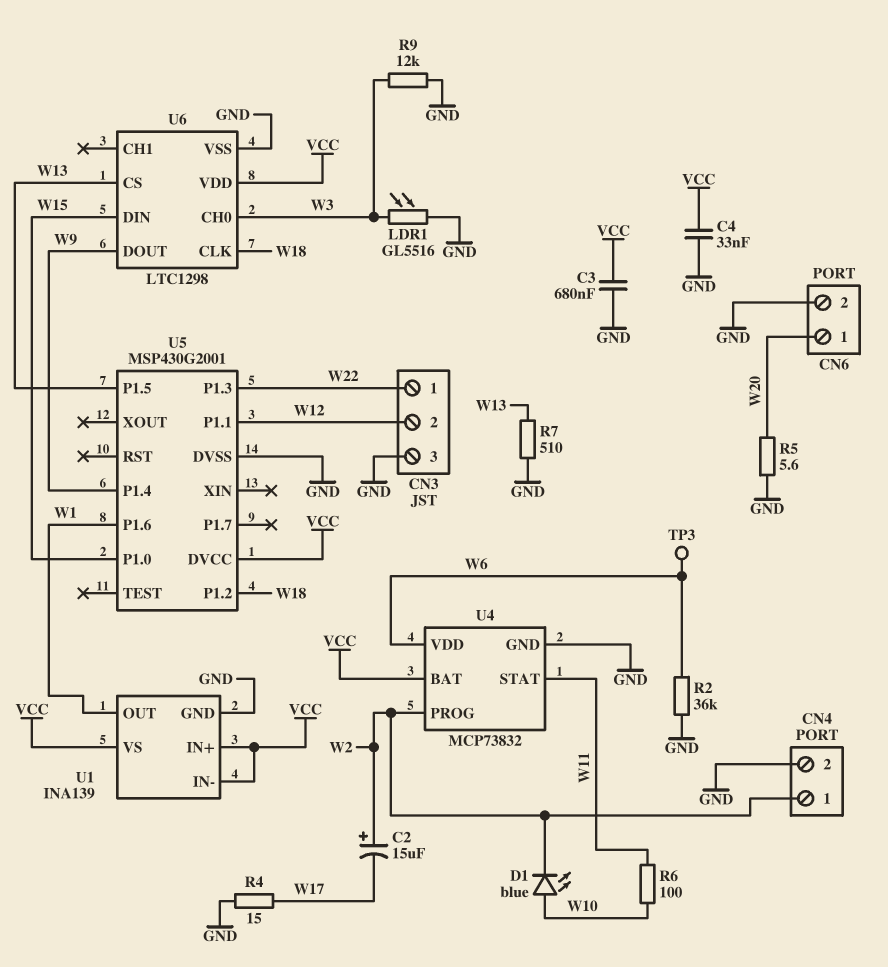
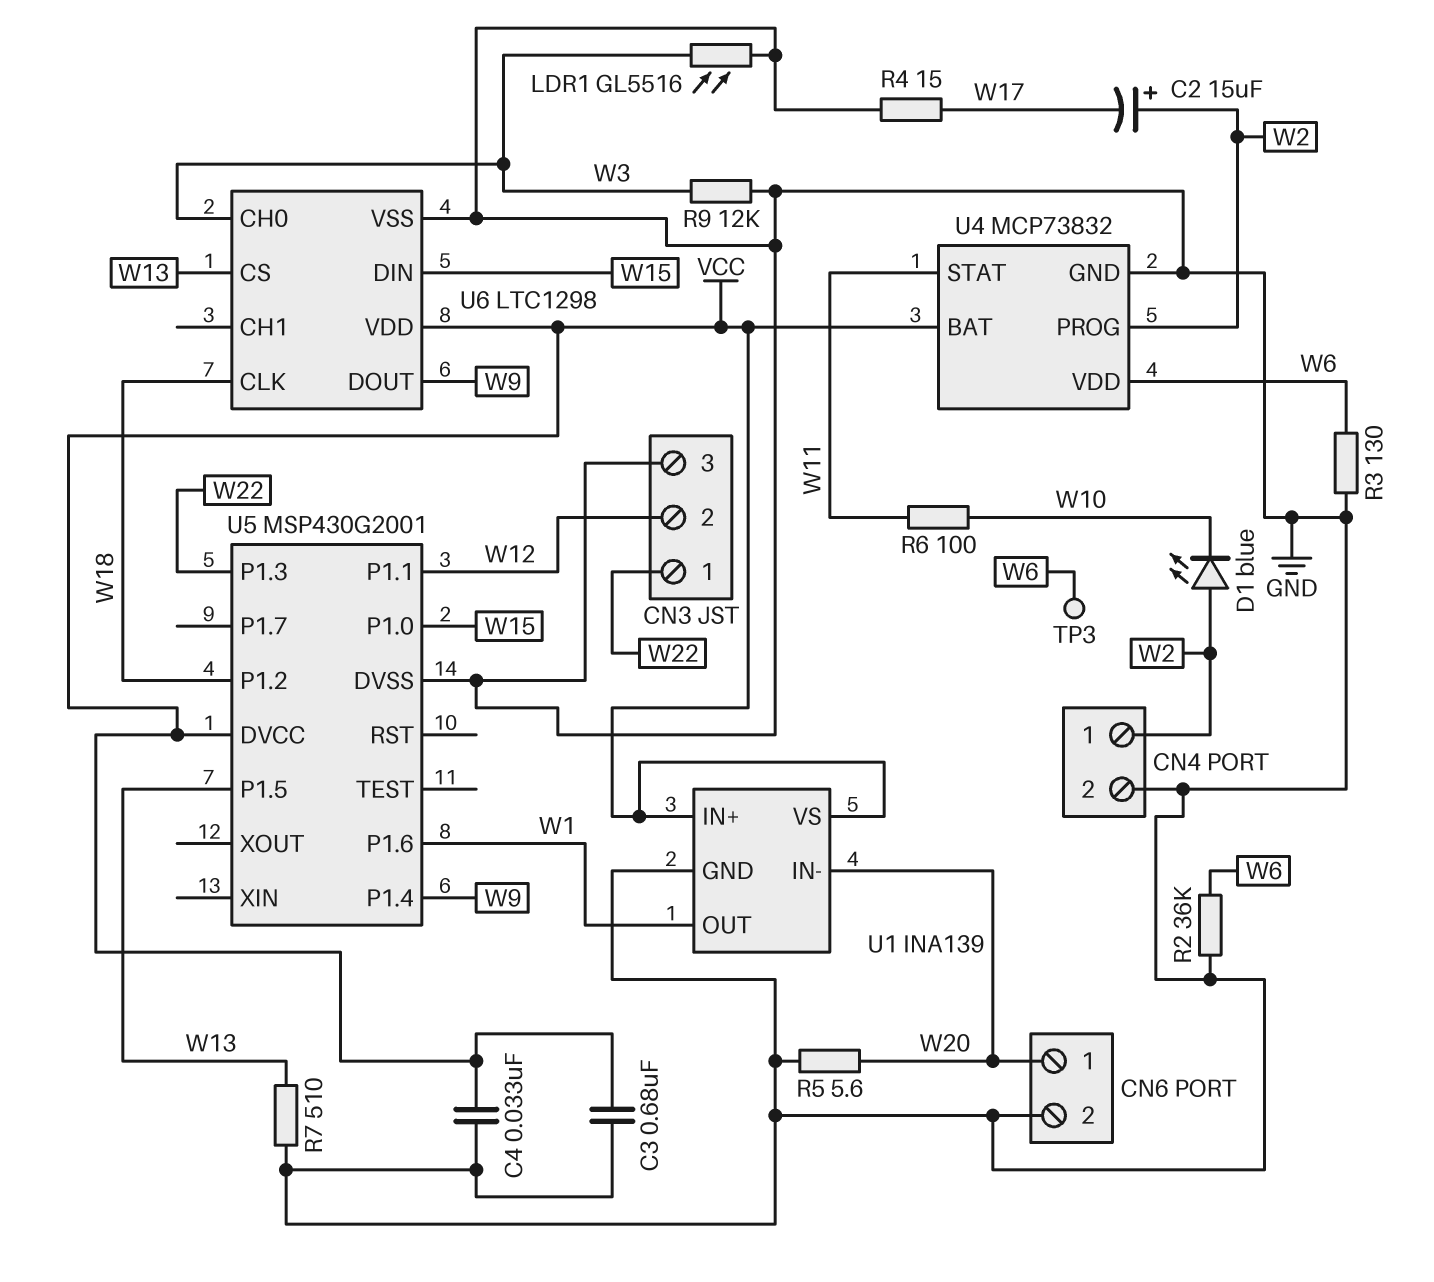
D1: LED blue (A W10, K W2) -> LED blue (A W2, K W10)
R3: none -> 130 (GND, W6)
U1 pin IN-: VCC -> W20

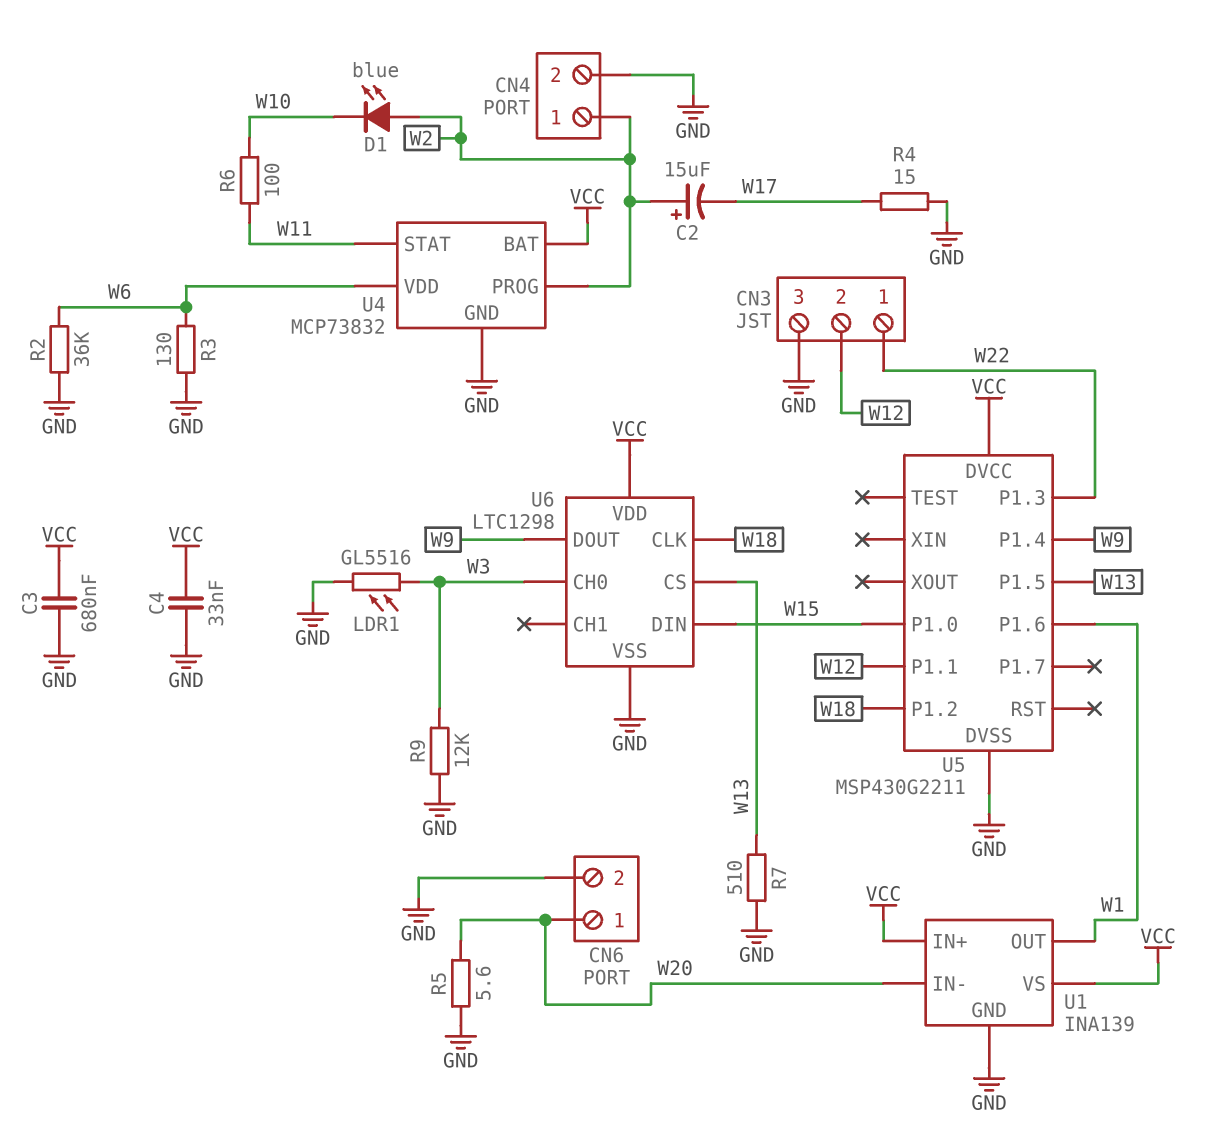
TP3: test point (W6) -> none
U5: MSP430G2001 -> MSP430G2211

